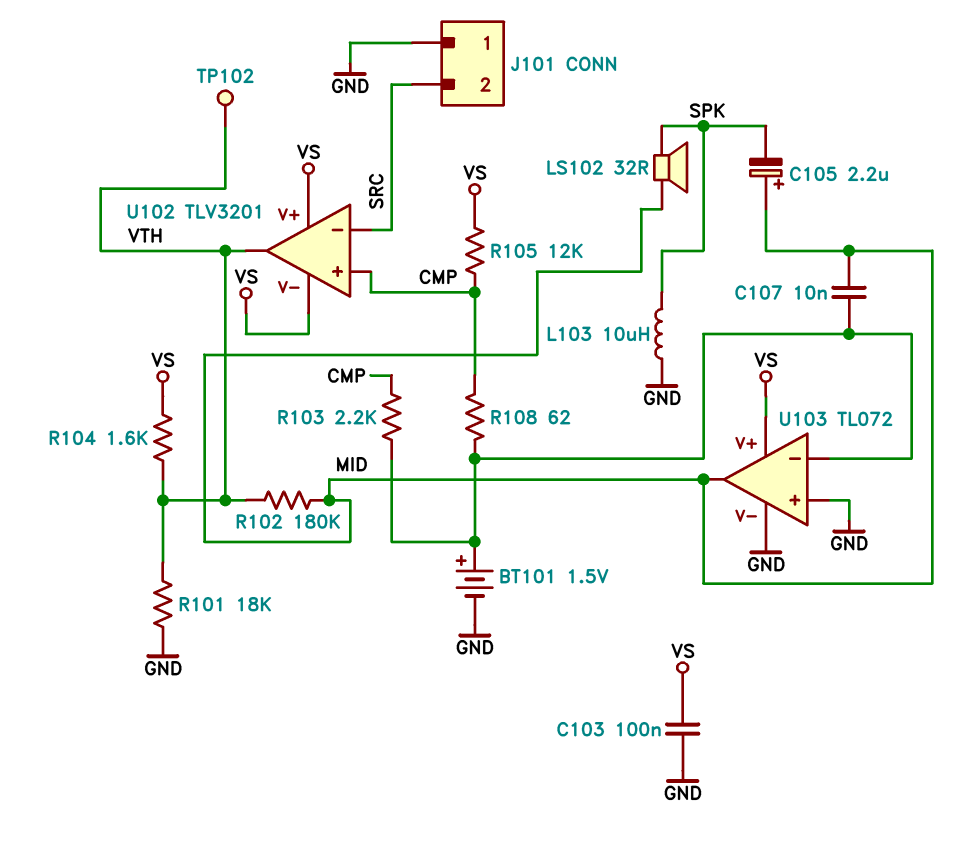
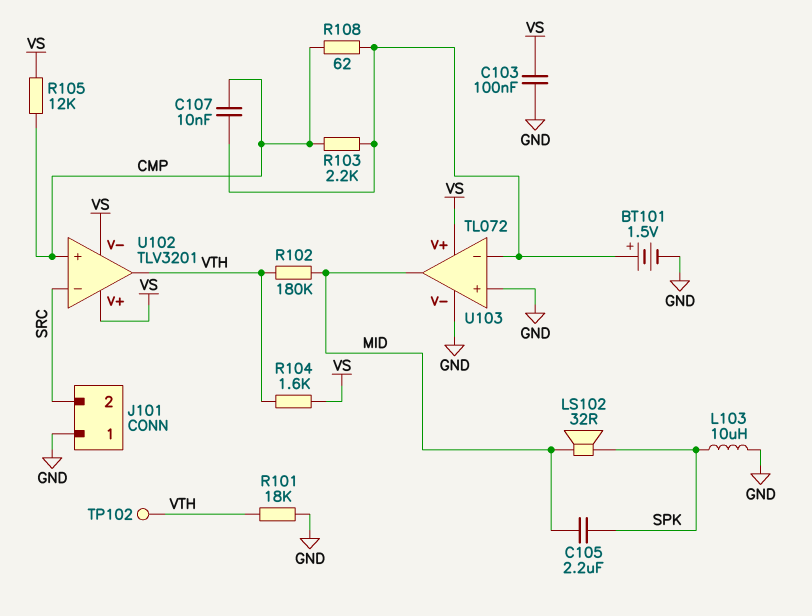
C105: 2.2uF (plus MID, minus SPK) -> 2.2uF (MID, SPK)
C107: 10nF (MID, U103/in-) -> 10nF (CMP, U103/in-)

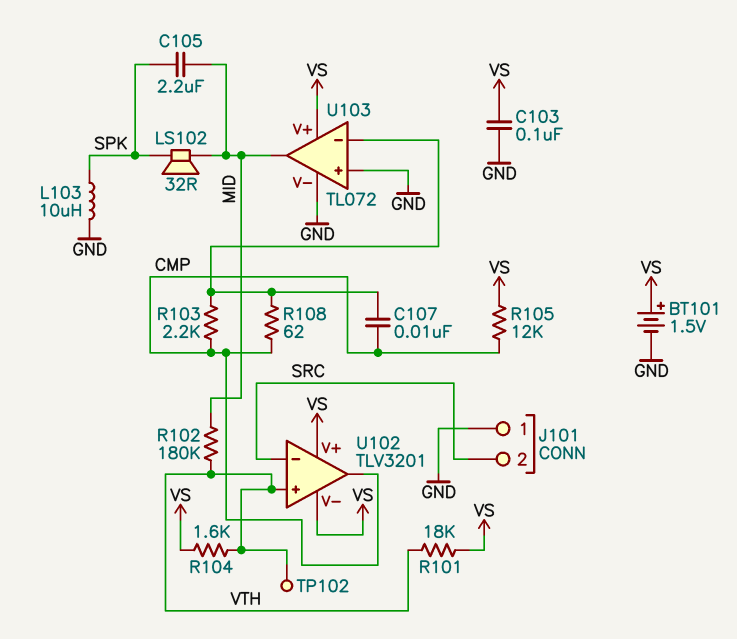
BT101: 1.5V (plus U103/in-, minus GND) -> 1.5V (plus VS, minus GND)
R101: 18k (GND, VTH) -> 18k (VS, VTH)
U102 pin in+: CMP -> VTH
U102 pin out: VTH -> CMP

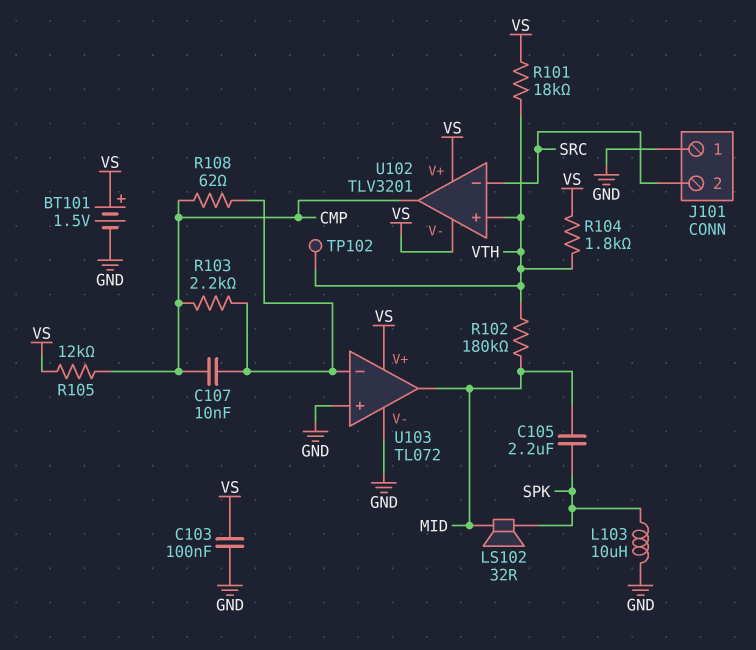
R104: 1.6k (VS, VTH) -> 1.8k (VS, VTH)

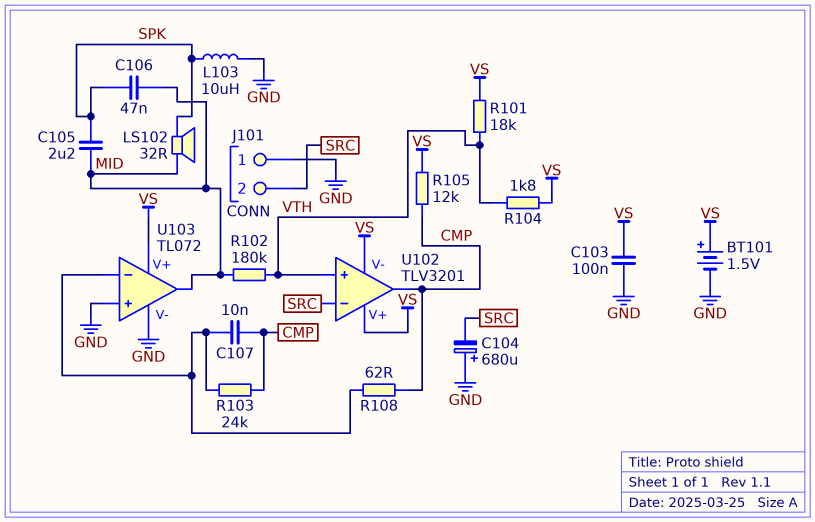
C104: none -> 680uF (plus GND, minus SRC)
C106: none -> 47nF (MID, SPK)
R103: 2.2k (CMP, U103/in-) -> 24k (CMP, U103/in-)
TP102: test point (VTH) -> none

